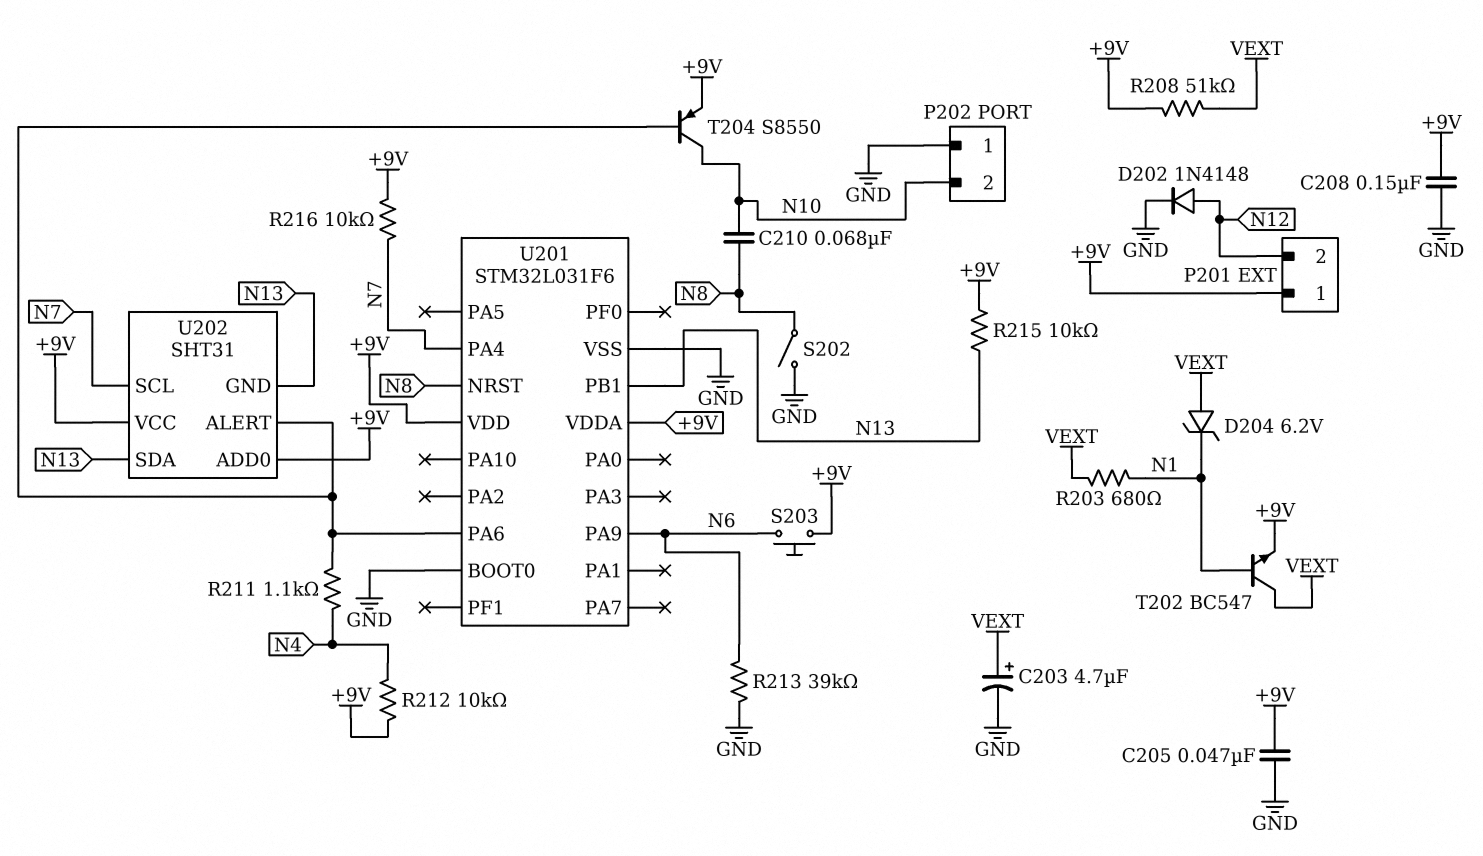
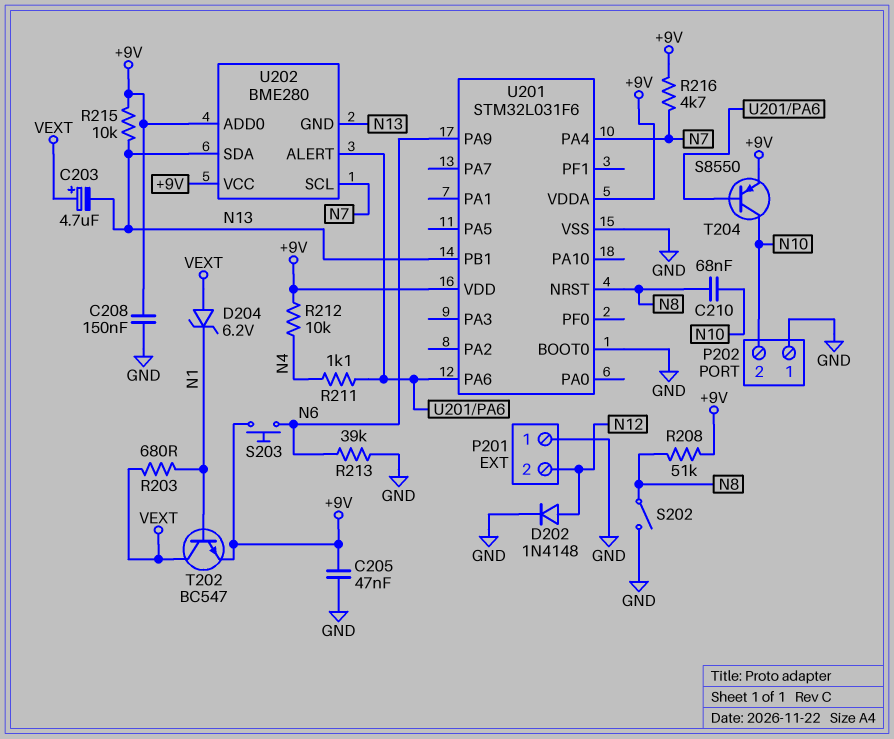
C203: 4.7uF (plus VEXT, minus GND) -> 4.7uF (plus VEXT, minus N13)
P201 pin 1: +9V -> GND
R208: 51k (+9V, VEXT) -> 51k (+9V, N8)
R216: 10k (+9V, N7) -> 4.7k (+9V, N7)
U202: SHT31 -> BME280

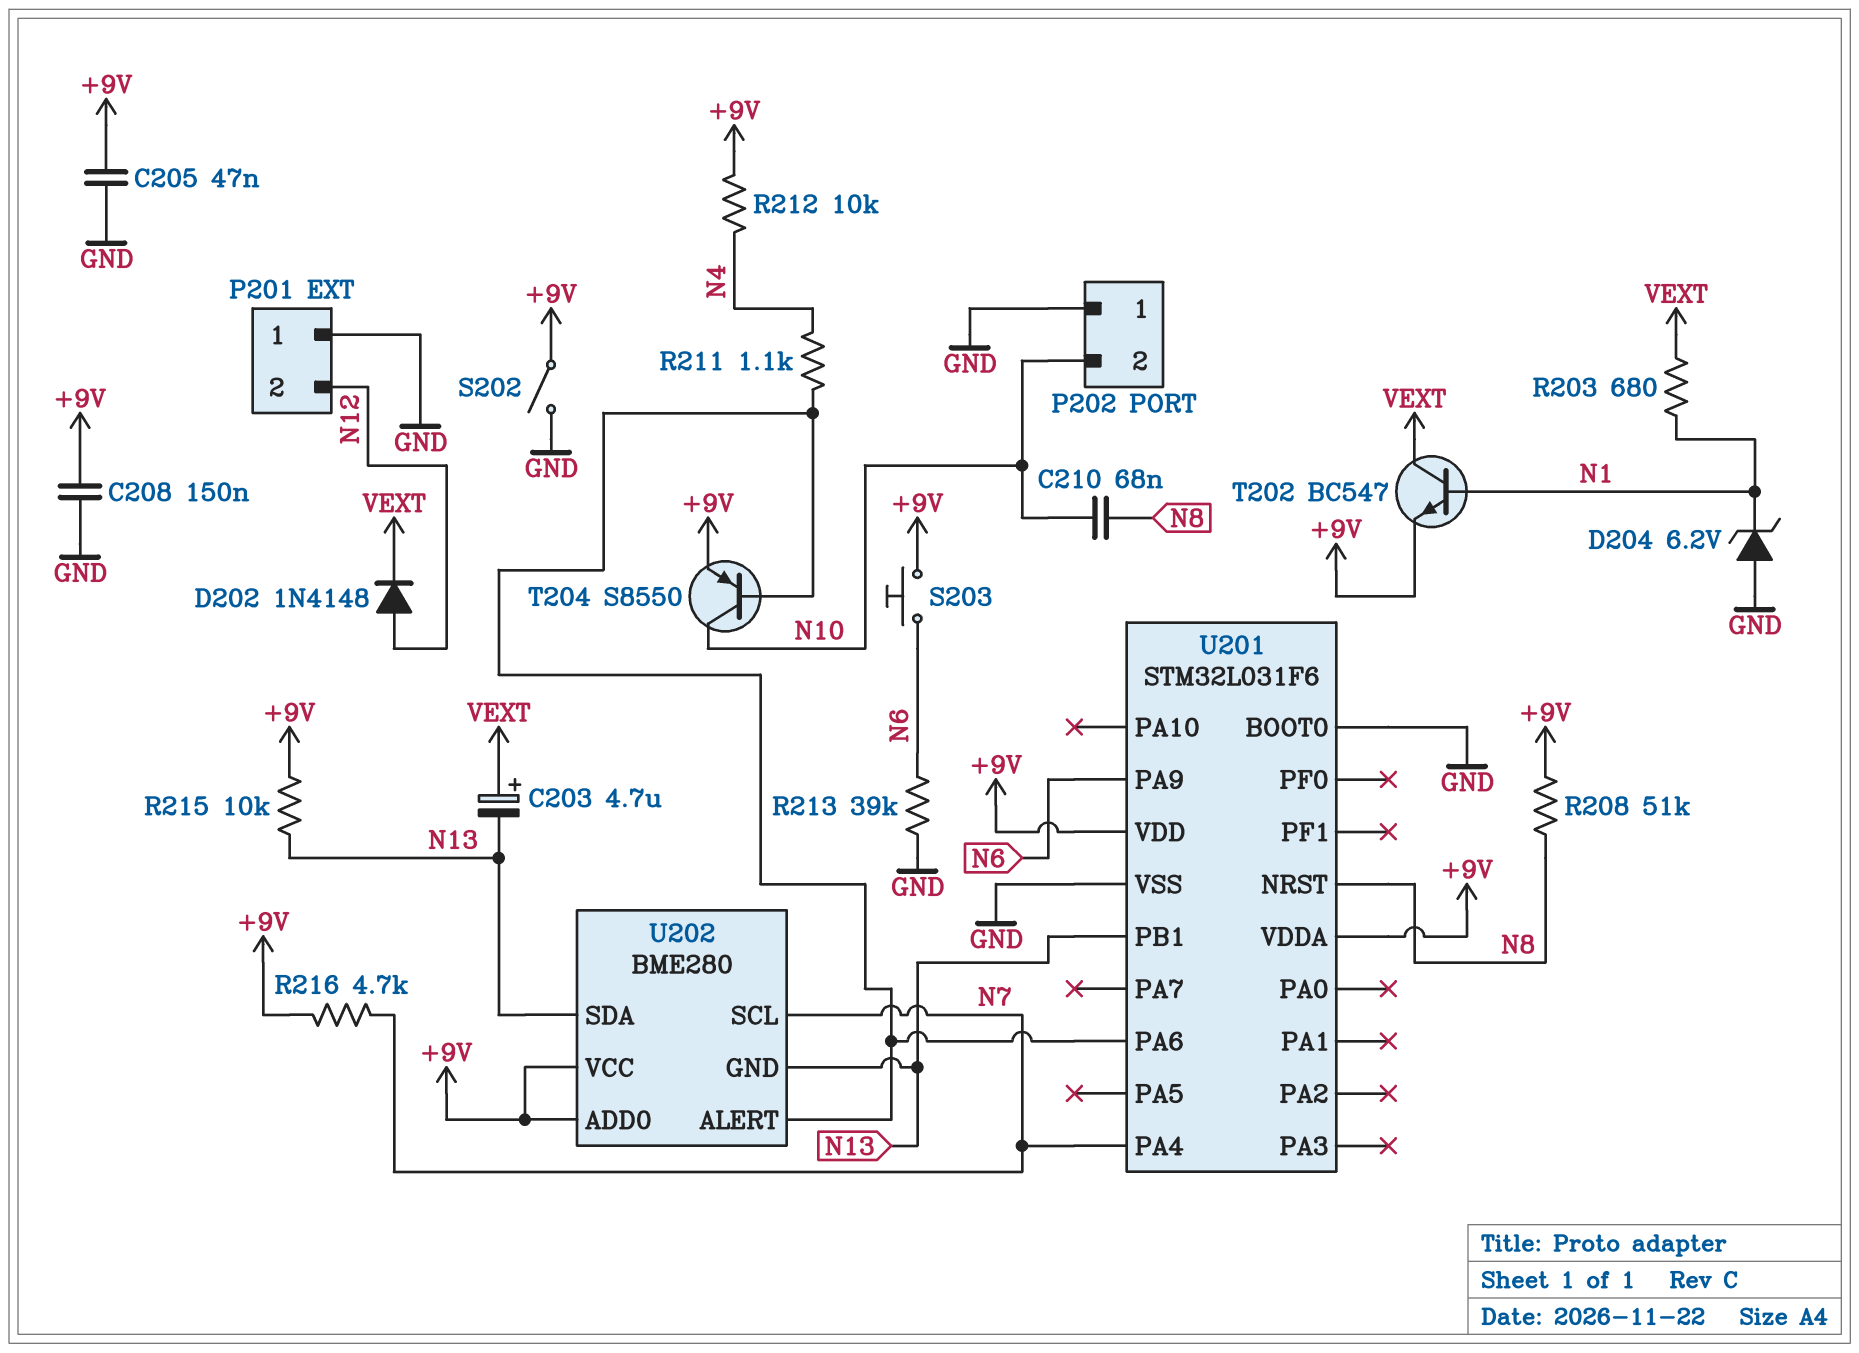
D202: diode 1N4148 (A N12, K GND) -> diode 1N4148 (A N12, K VEXT)
D204: zener 6.2V (A VEXT, K N1) -> zener 6.2V (A GND, K N1)
S202: switch (GND, N8) -> switch (+9V, GND)

